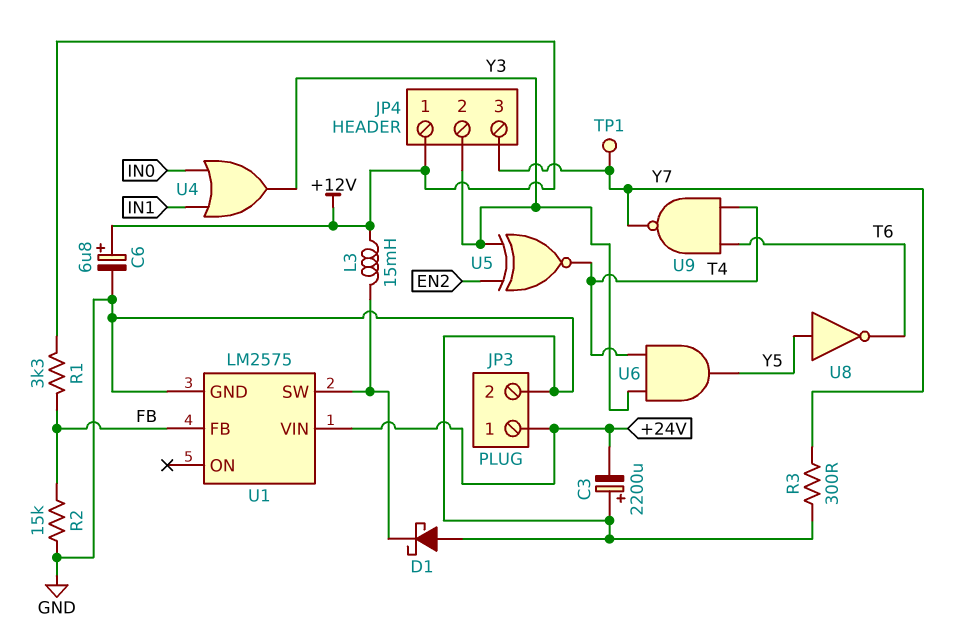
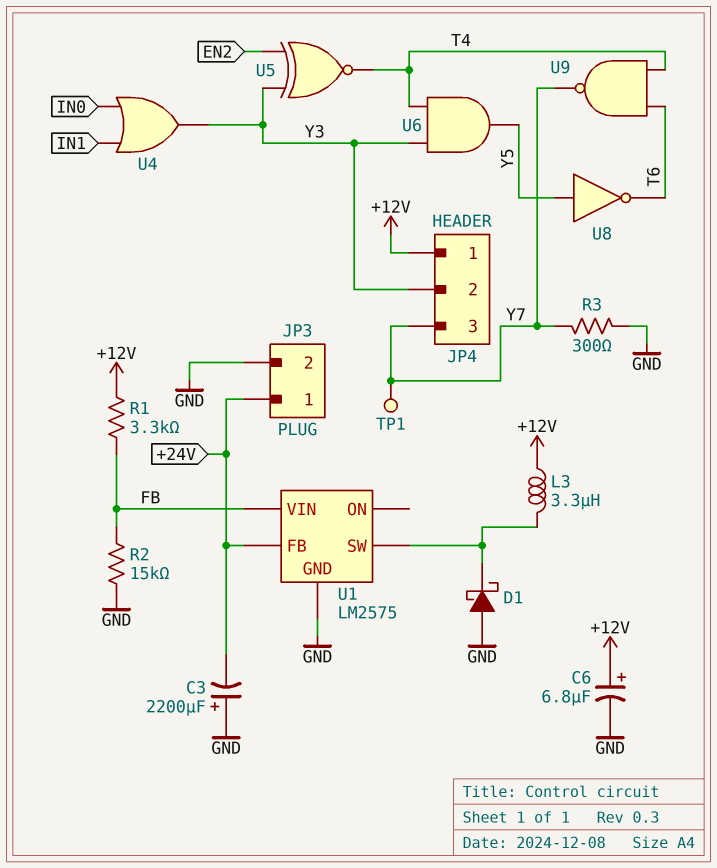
L3: 15mH (+12V, U1/SW) -> 3.3uH (+12V, U1/SW)
U1 pin FB: FB -> +24V
U1 pin VIN: +24V -> FB

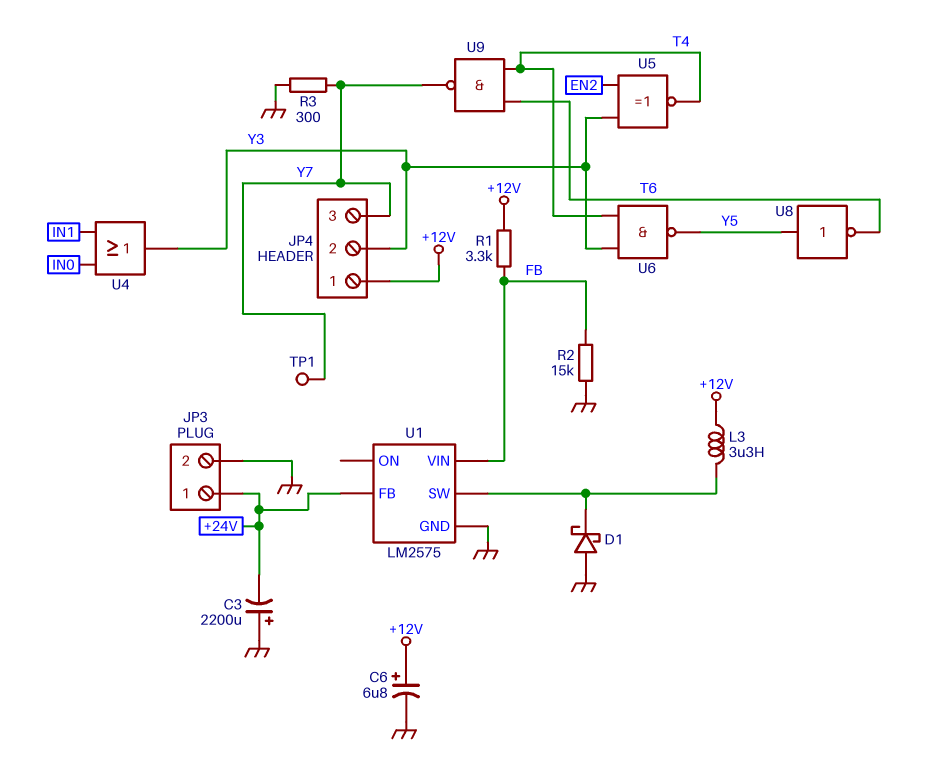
U6: AND (in T4, in Y3, out Y5) -> NAND (in T4, in Y3, out Y5)

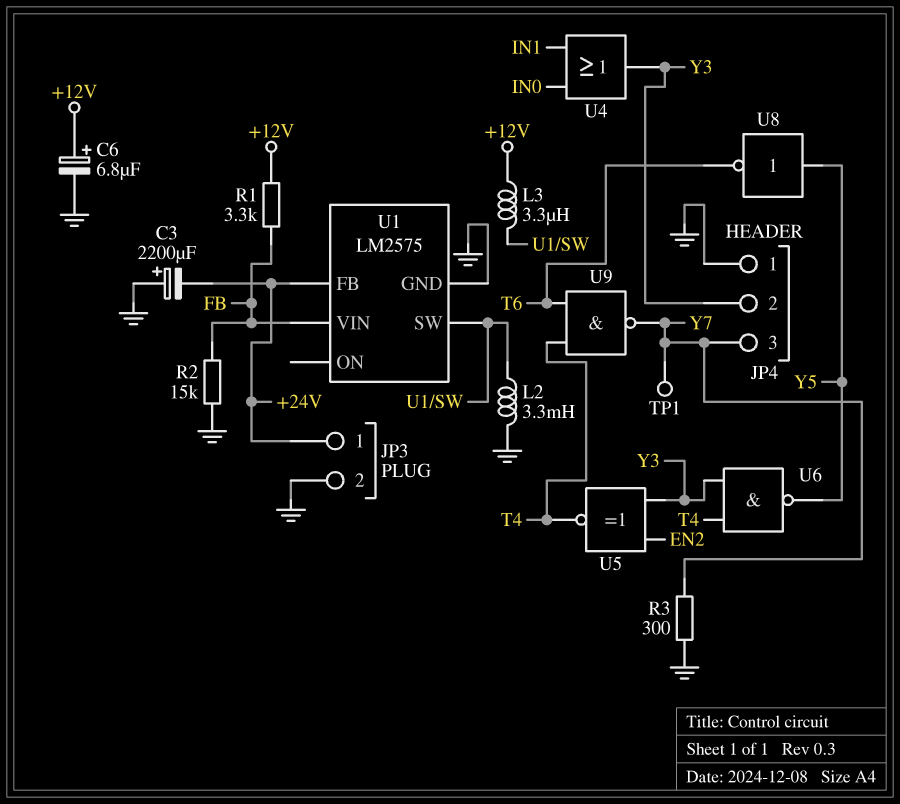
D1: schottky (A GND, K U1/SW) -> none
JP4 pin 1: +12V -> GND
L2: none -> 3.3mH (GND, U1/SW)

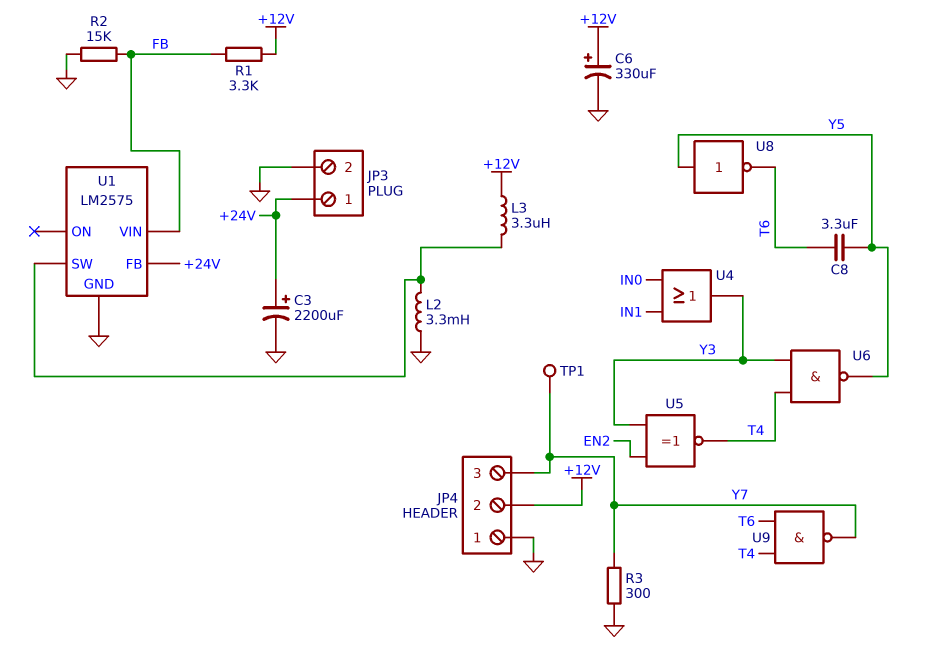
C3: 2200uF (plus GND, minus +24V) -> 2200uF (plus +24V, minus GND)
C6: 6.8uF (plus +12V, minus GND) -> 330uF (plus +12V, minus GND)
C8: none -> 3.3uF (T6, Y5)
JP4 pin 2: Y3 -> +12V

